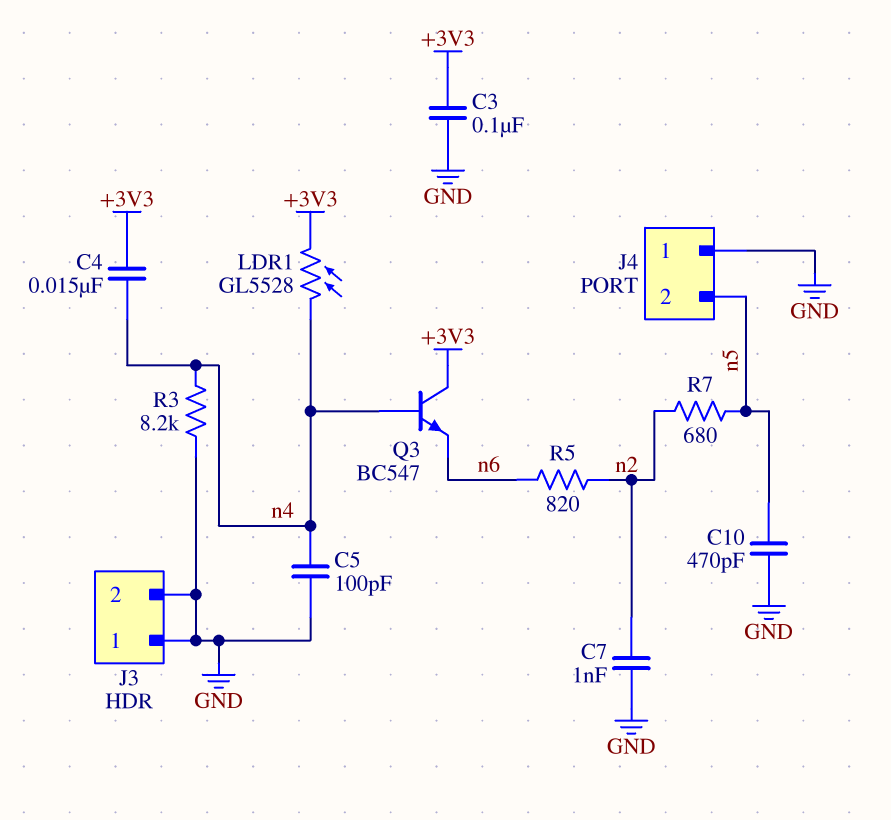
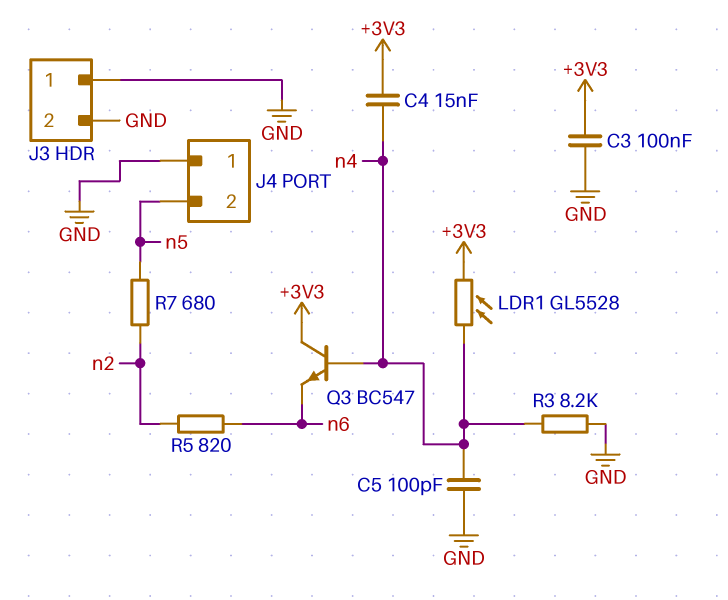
C7: 1nF (GND, n2) -> none
C10: 470pF (GND, n5) -> none

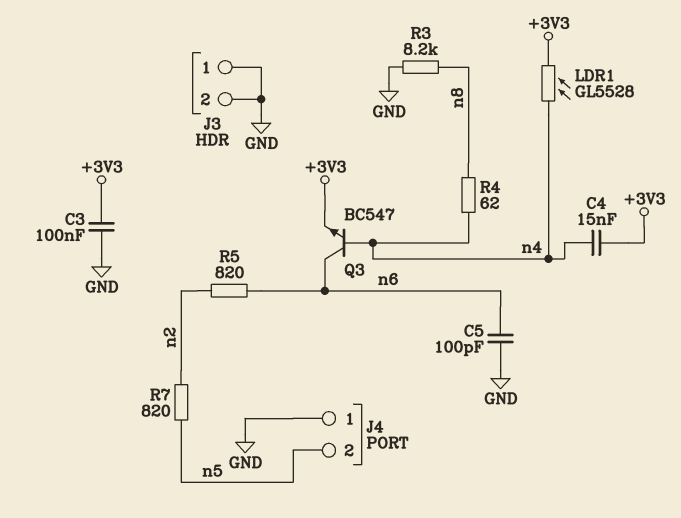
C5: 100pF (GND, n4) -> 100pF (GND, n6)
Q3: NPN BC547 (B n4, C +3V3, E n6) -> NPN BC547 (B n4, C n6, E +3V3)
R3: 8.2k (GND, n4) -> 8.2k (GND, n8)
R4: none -> 62 (n4, n8)
R7: 680 (n2, n5) -> 820 (n2, n5)

